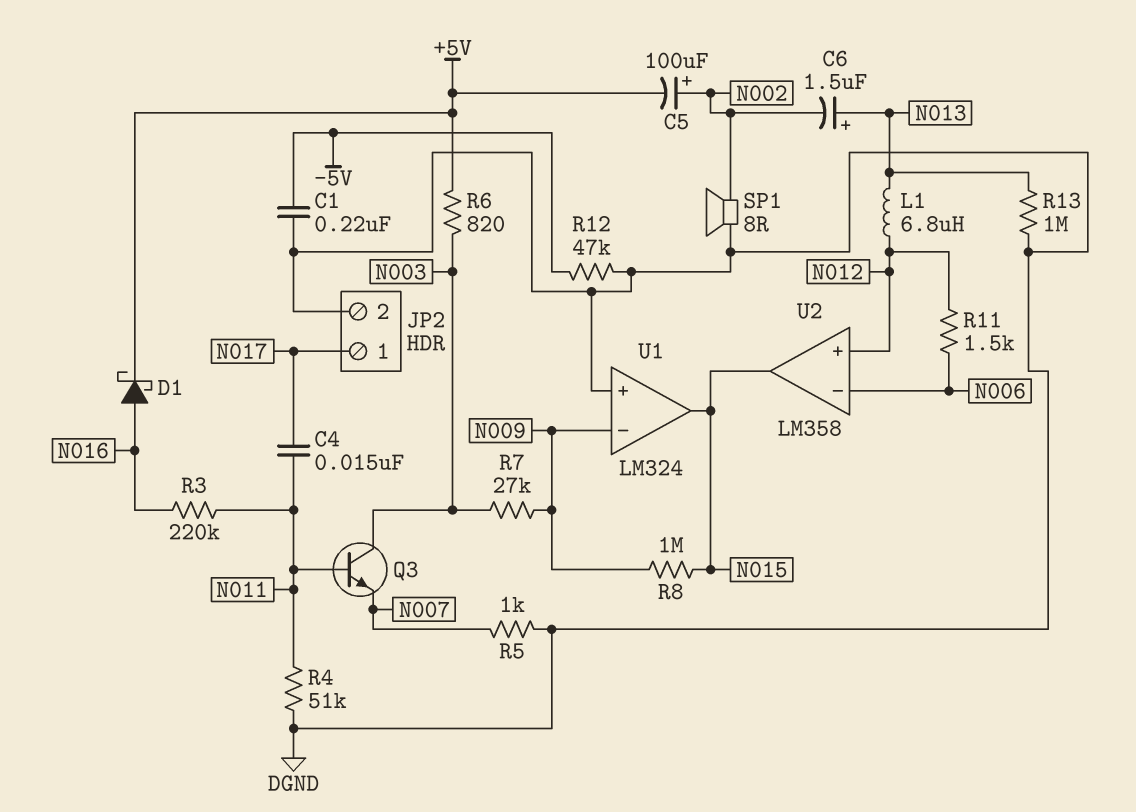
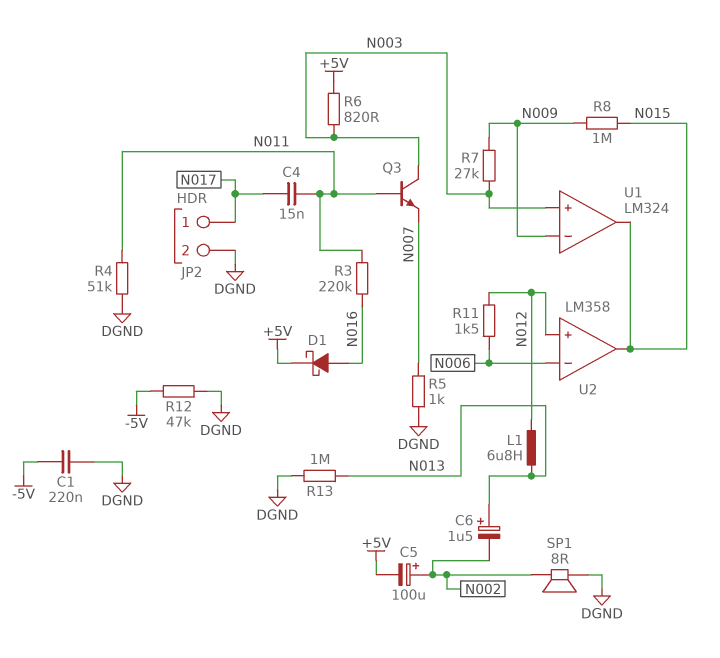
U1 pin in+: DGND -> N003

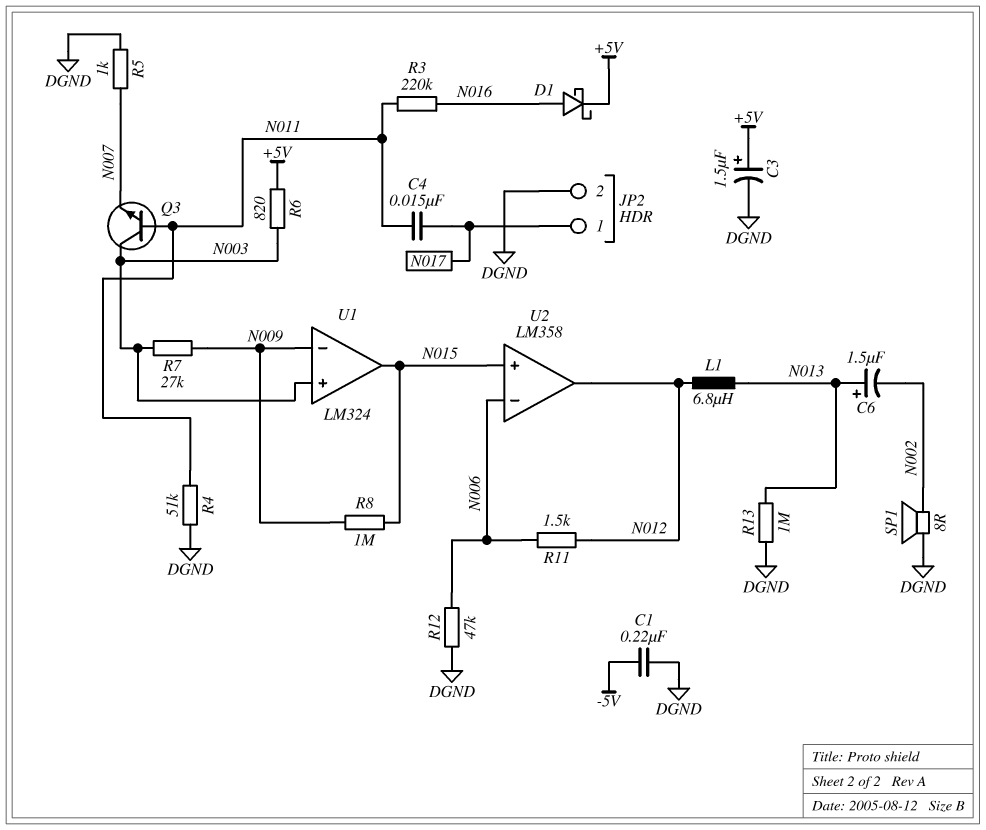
C3: none -> 1.5uF (plus +5V, minus DGND)
C5: 100uF (plus N002, minus +5V) -> none
R12: 47k (-5V, DGND) -> 47k (DGND, N006)
U2 pin in+: N012 -> N015
U2 pin out: N015 -> N012

